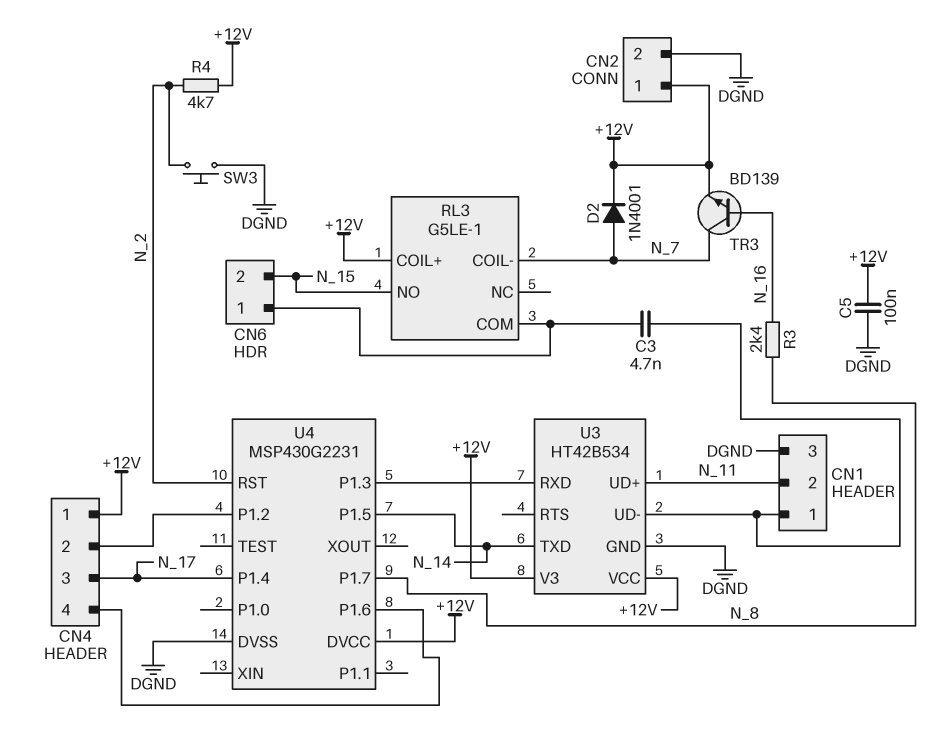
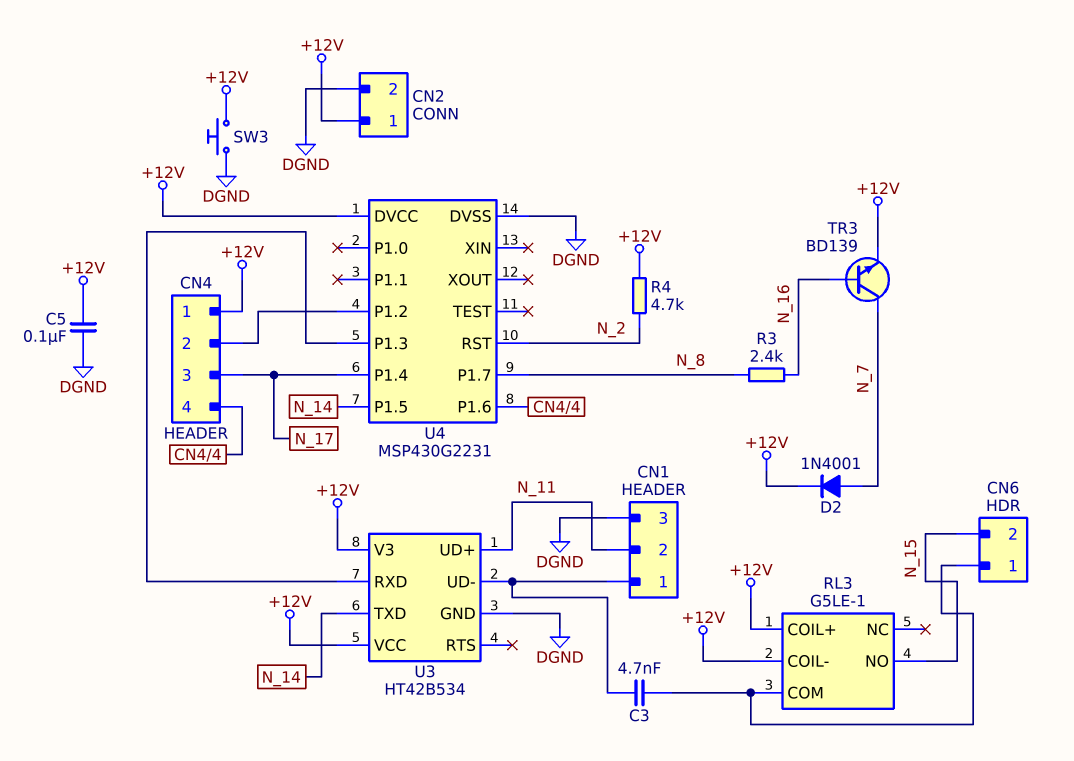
RL3 pin COIL-: N_7 -> +12V
SW3: button (DGND, N_2) -> button (+12V, DGND)

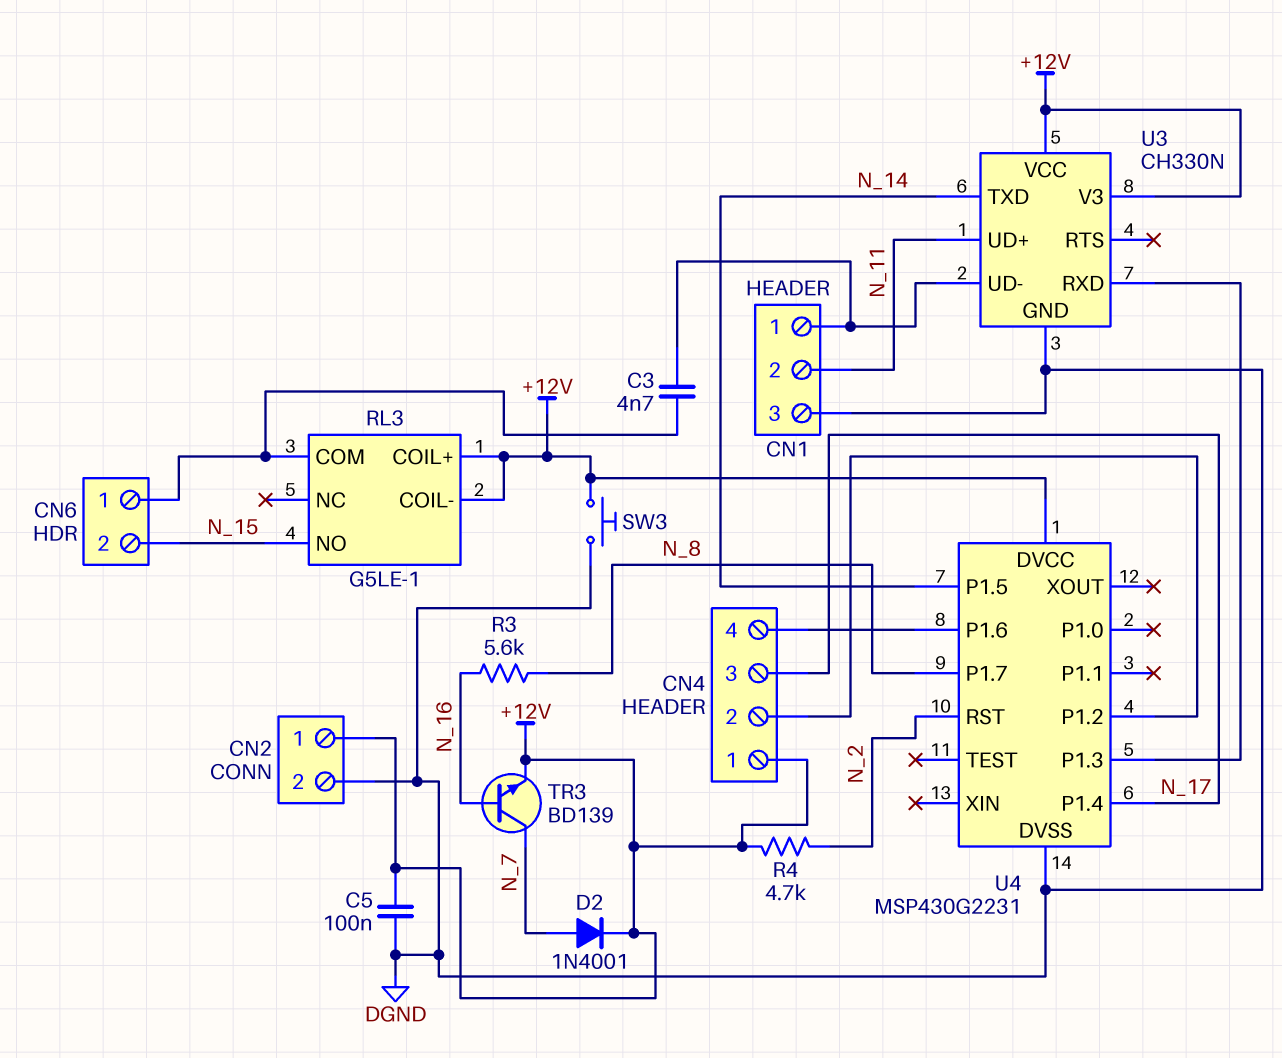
R3: 2.4k (N_8, N_16) -> 5.6k (N_8, N_16)
U3: HT42B534 -> CH330N

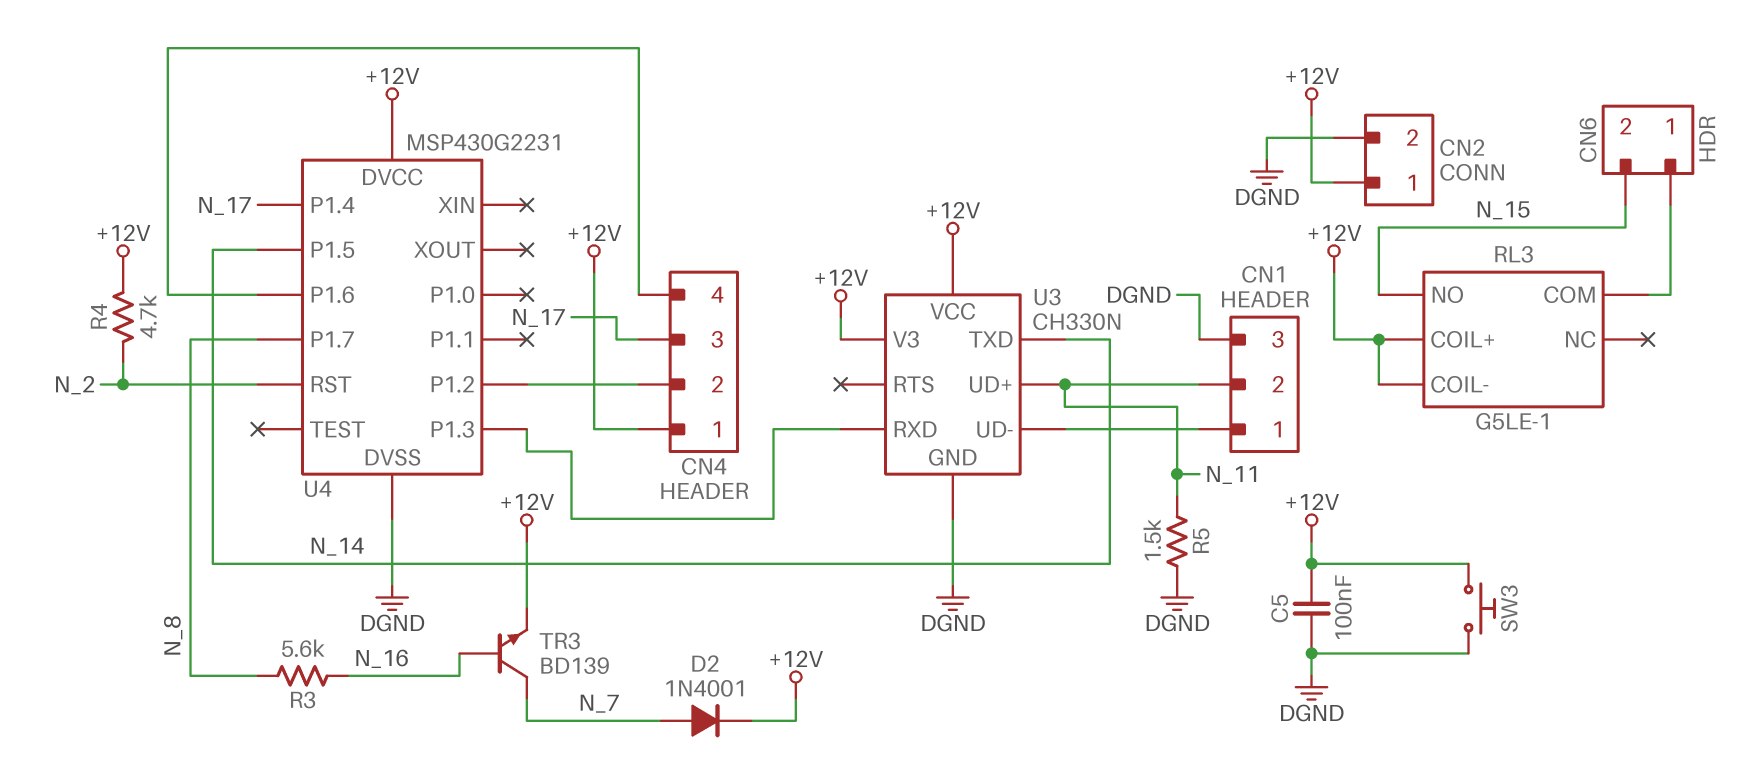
C3: 4.7nF (CN1/1, CN6/1) -> none
R5: none -> 1.5k (DGND, N_11)

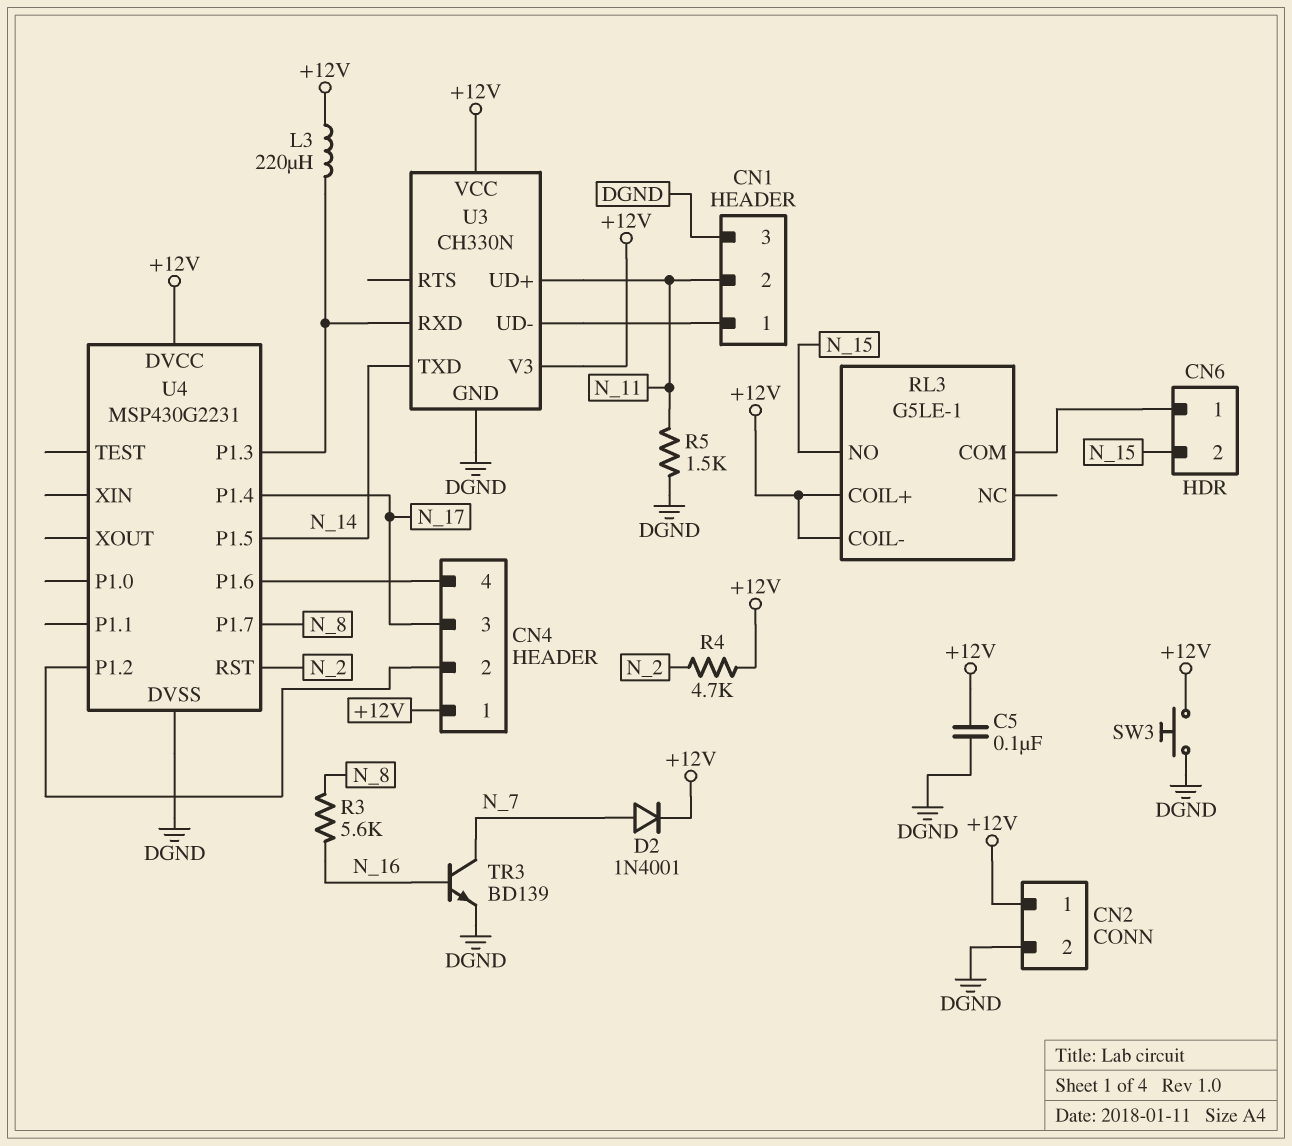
L3: none -> 220uH (+12V, U3/RXD)
TR3: NPN BD139 (B N_16, C N_7, E +12V) -> NPN BD139 (B N_16, C N_7, E DGND)

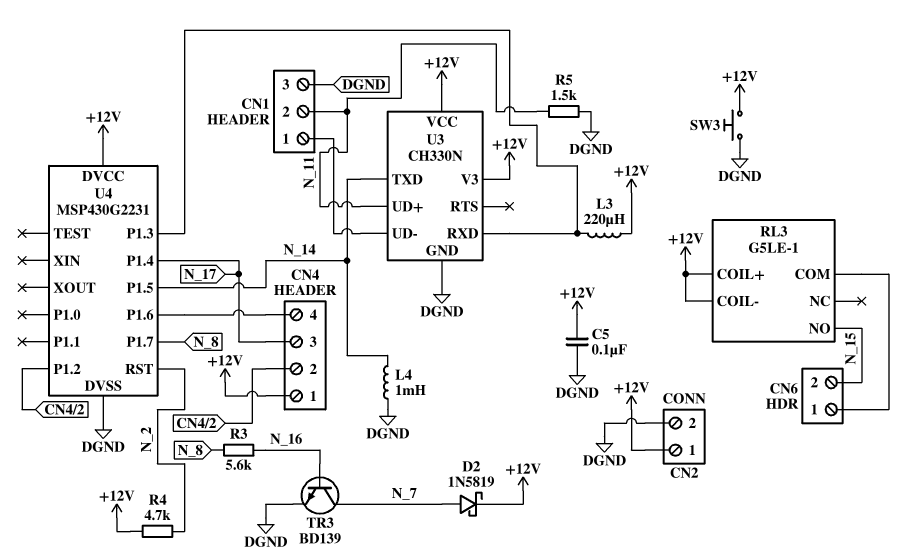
D2: diode 1N4001 (A N_7, K +12V) -> schottky 1N5819 (A N_7, K +12V)
L4: none -> 1mH (DGND, N_14)

